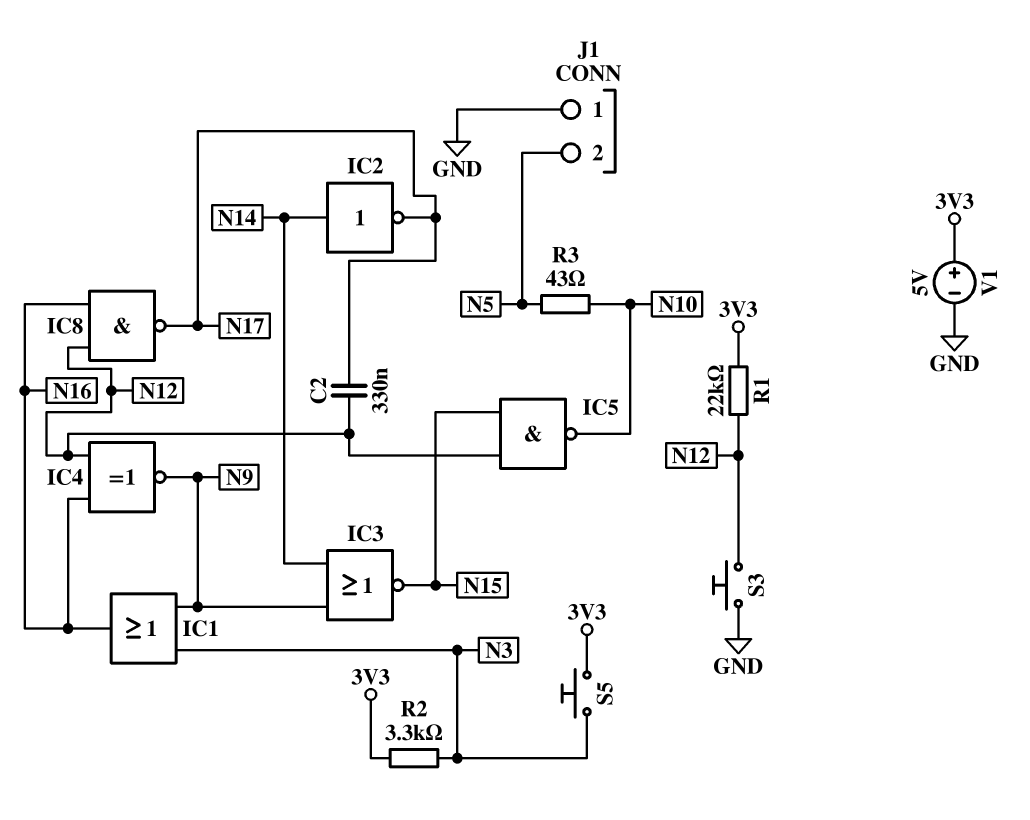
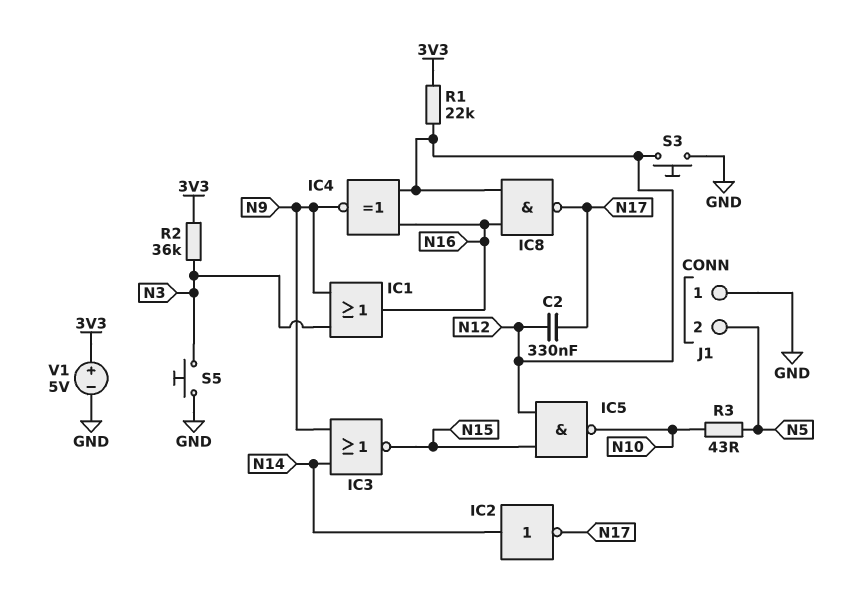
R2: 3.3k (3V3, N3) -> 36k (3V3, N3)
S5: button (3V3, N3) -> button (GND, N3)

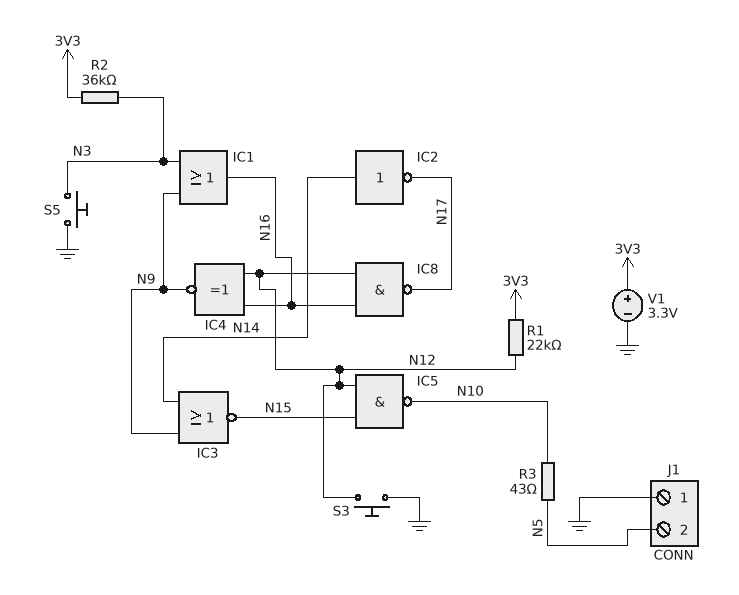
C2: 330nF (N12, N17) -> none
V1: 5V (plus 3V3, minus GND) -> 3.3V (plus 3V3, minus GND)

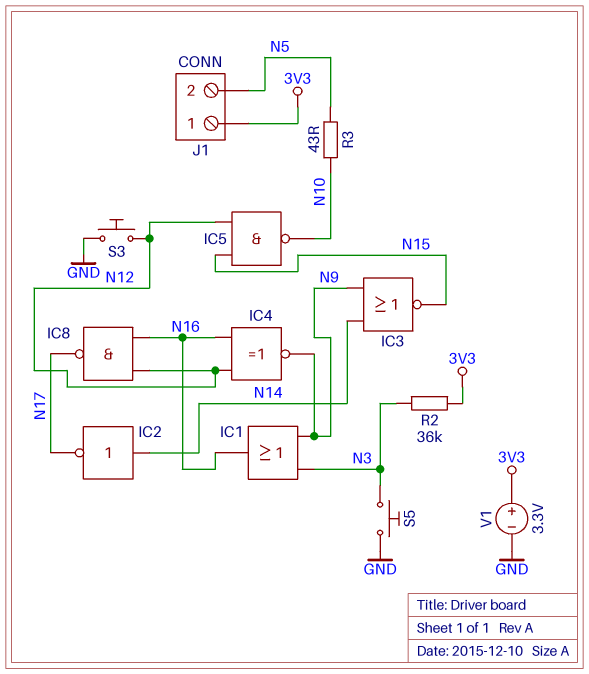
J1 pin 1: GND -> 3V3
R1: 22k (3V3, N12) -> none

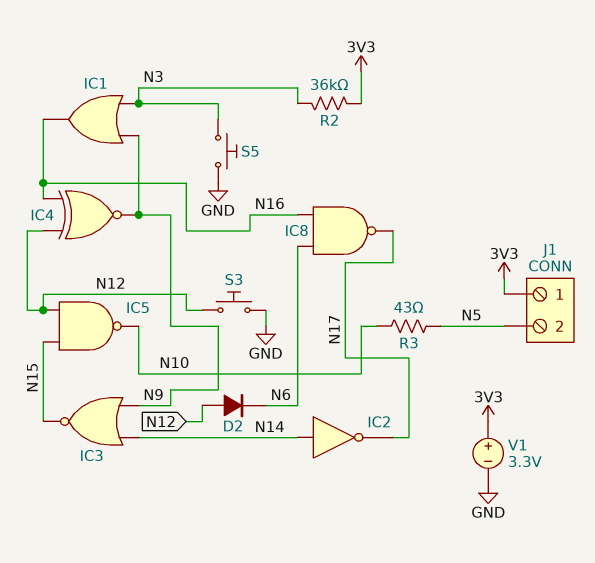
D2: none -> diode (A N12, K N6)
IC8: NAND (in N12, in N16, out N17) -> NAND (in N6, in N16, out N17)

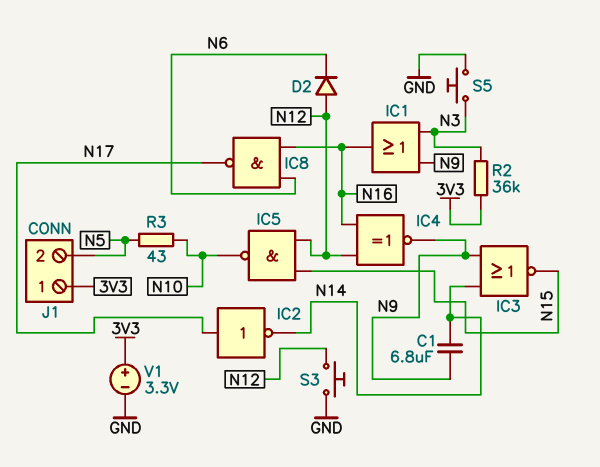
C1: none -> 6.8uF (N9, N14)
IC2: NOT (in N14, out N17) -> NOT (in N17, out N14)

